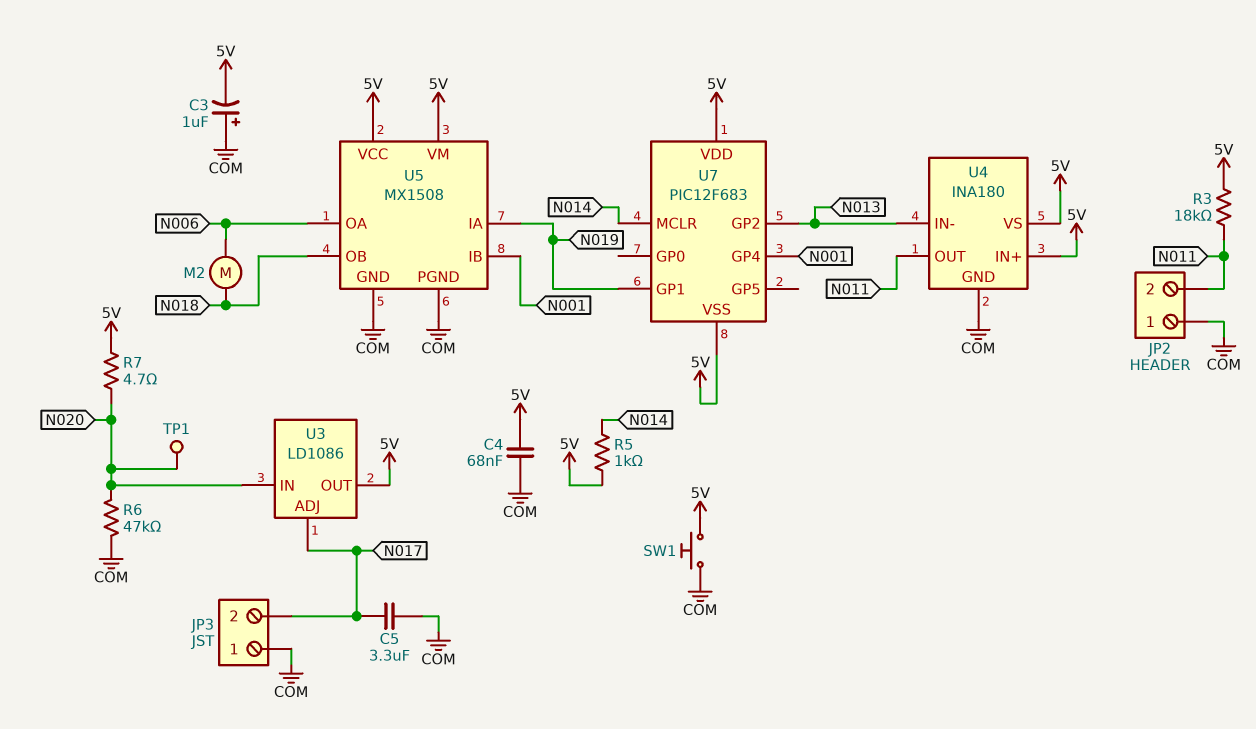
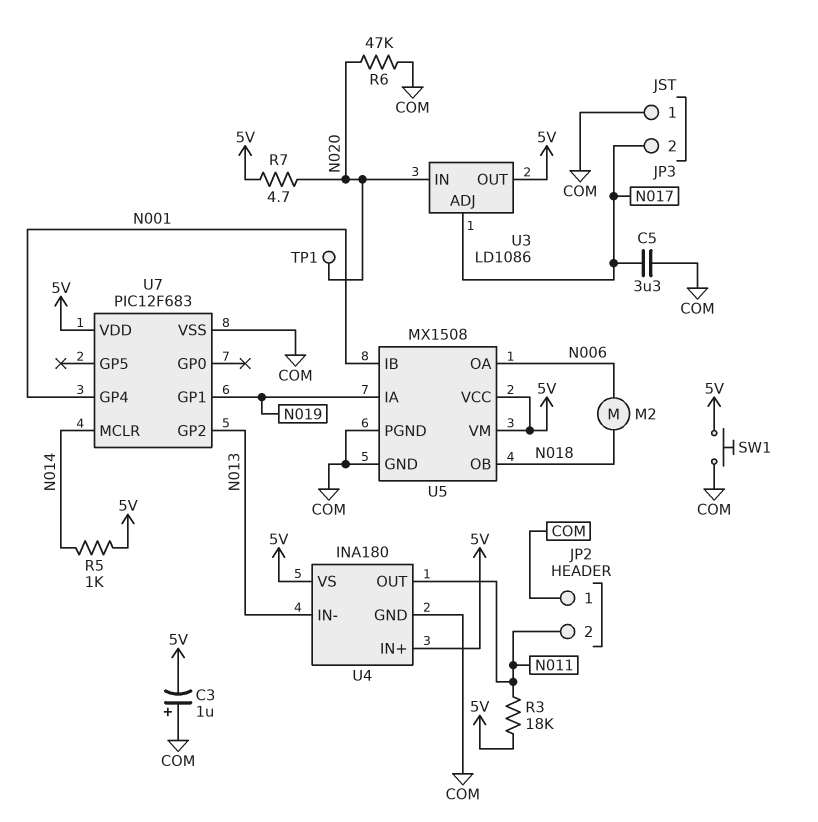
C4: 68nF (5V, COM) -> none
U7 pin VSS: 5V -> COM

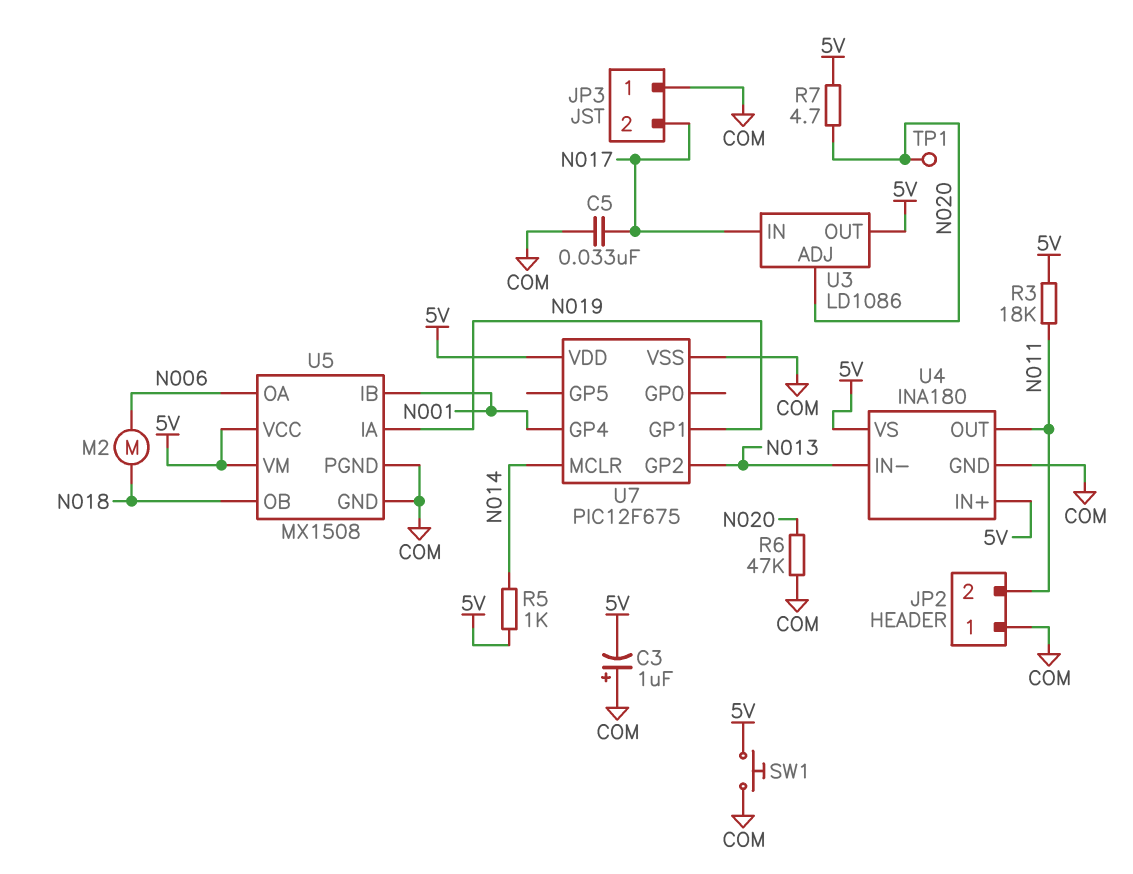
C5: 3.3uF (COM, N017) -> 33nF (COM, N017)
U3 pin ADJ: N017 -> N020
U3 pin IN: N020 -> N017
U7: PIC12F683 -> PIC12F675

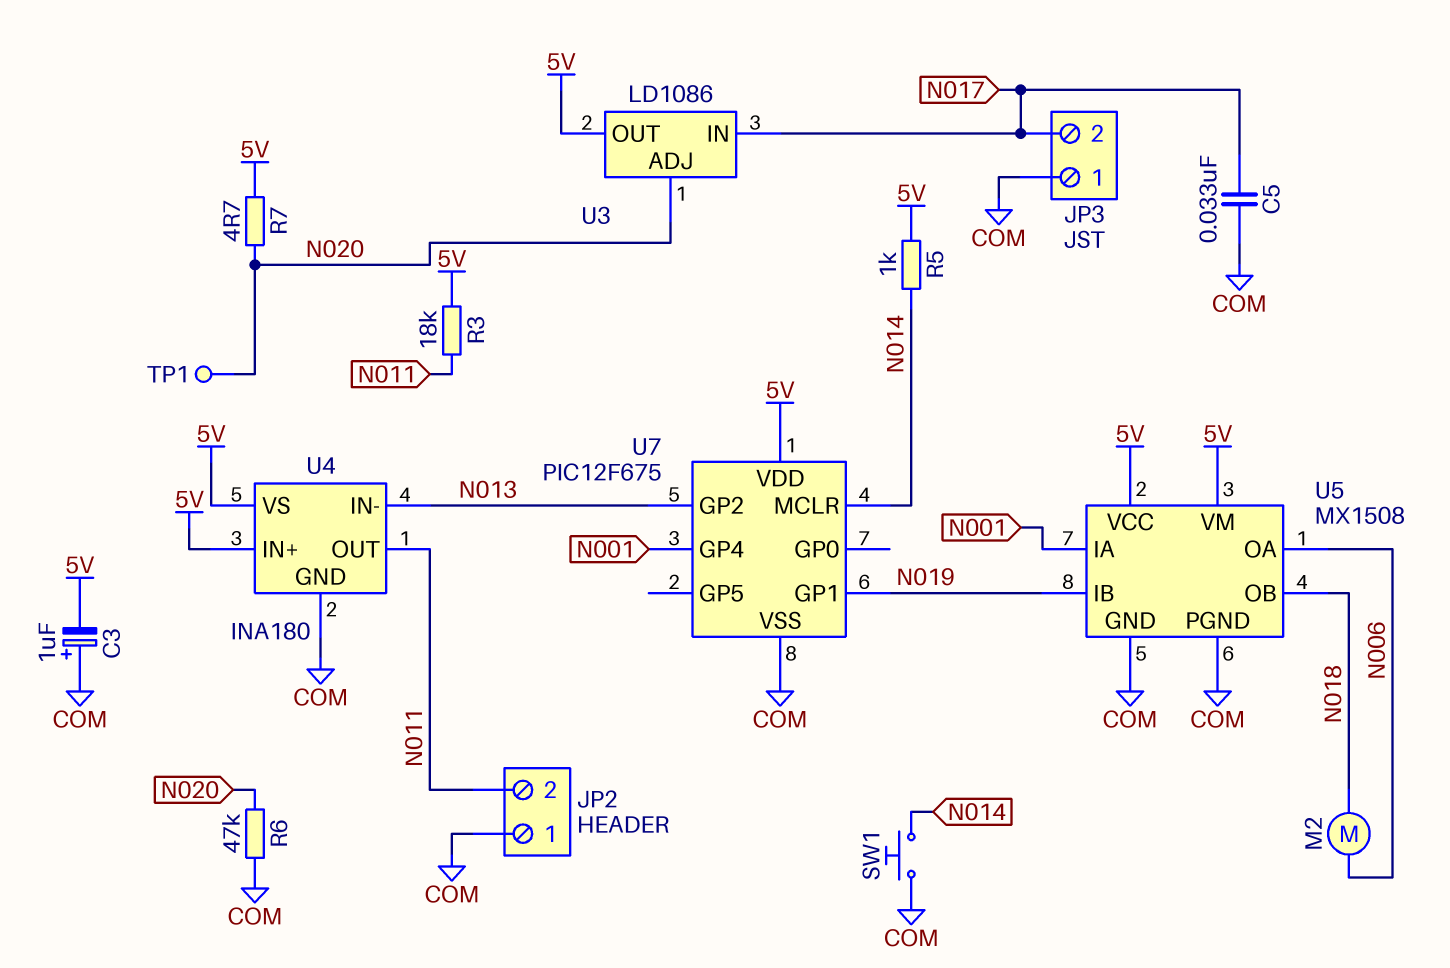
SW1: button (5V, COM) -> button (COM, N014)
U5 pin IA: N019 -> N001
U5 pin IB: N001 -> N019

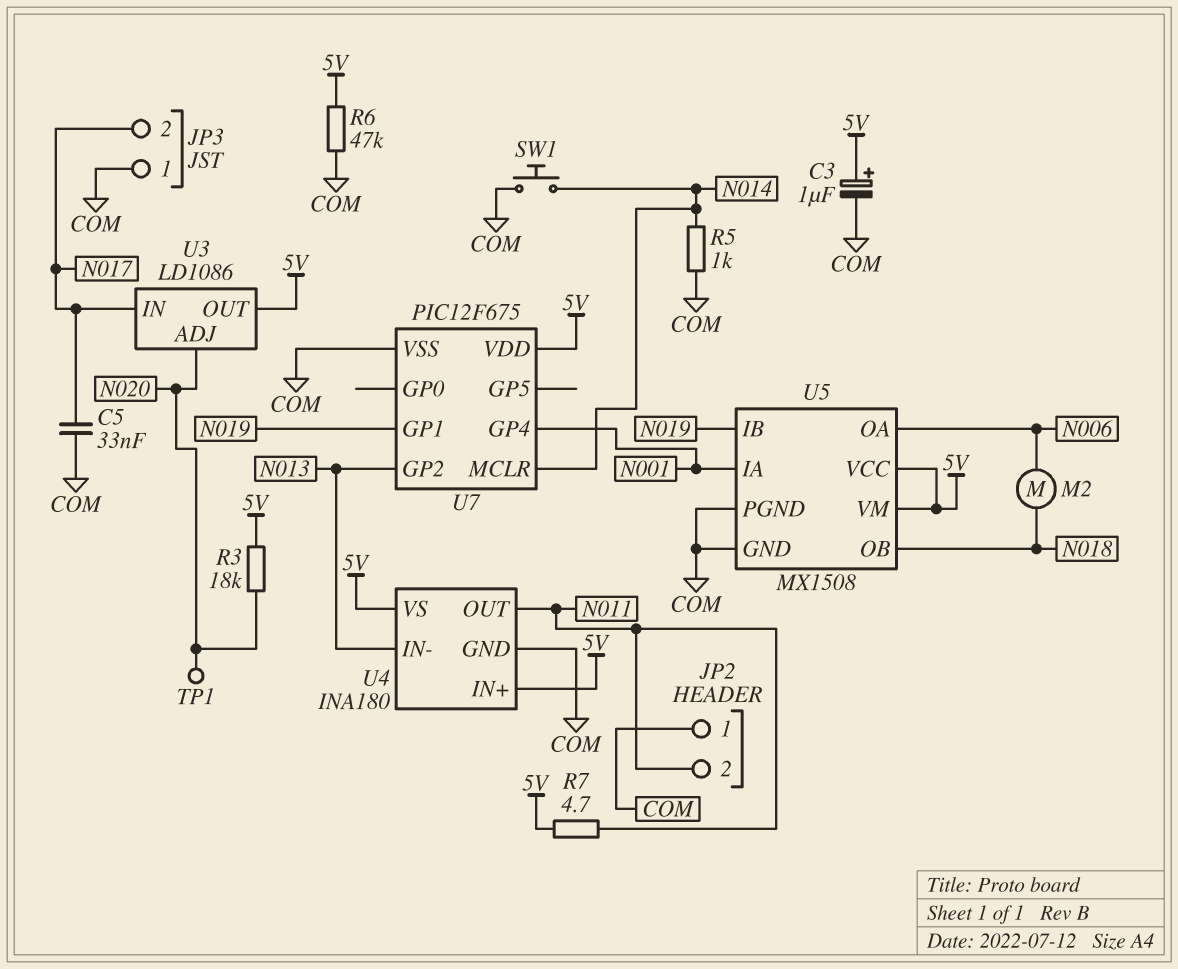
C3: 1uF (plus COM, minus 5V) -> 1uF (plus 5V, minus COM)
R3: 18k (5V, N011) -> 18k (5V, N020)
R5: 1k (5V, N014) -> 1k (COM, N014)
R6: 47k (COM, N020) -> 47k (5V, COM)
R7: 4.7 (5V, N020) -> 4.7 (5V, N011)

